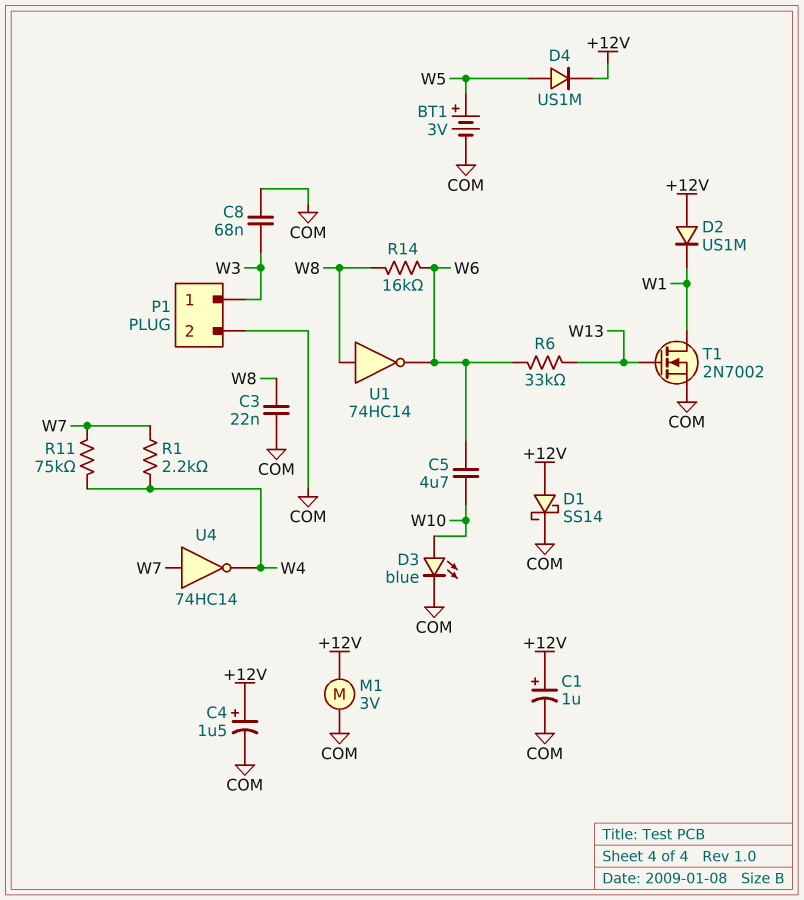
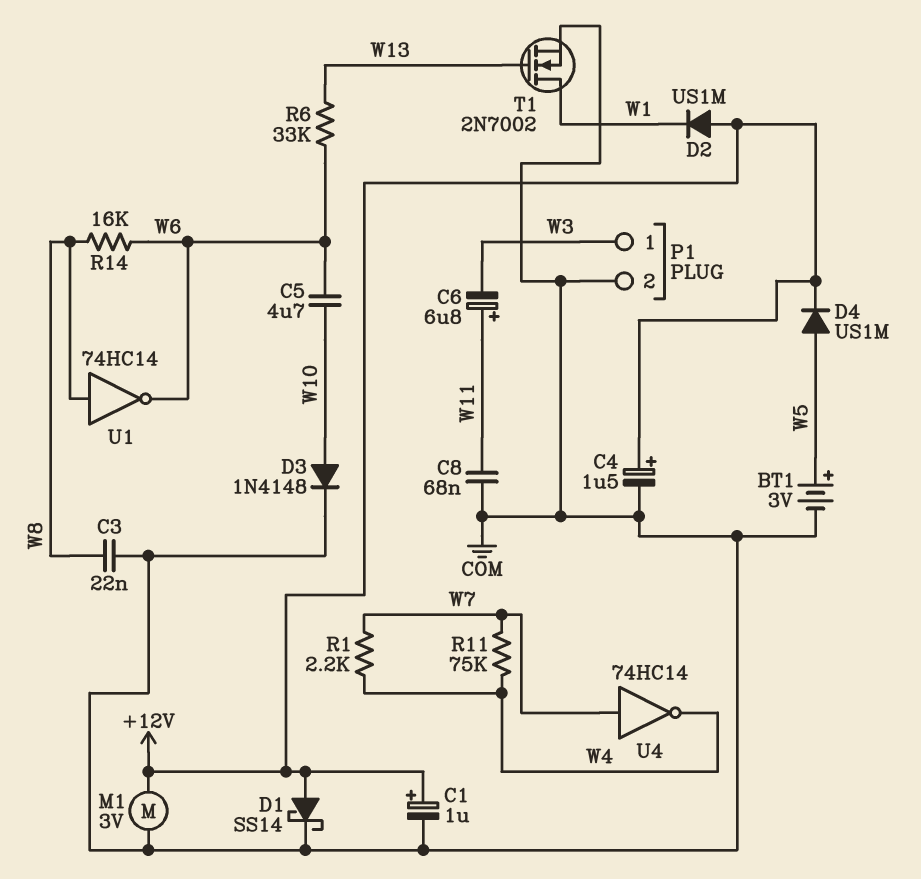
C6: none -> 6.8uF (plus W11, minus W3)
C8: 68nF (COM, W3) -> 68nF (COM, W11)
D3: LED blue (A W10, K COM) -> diode 1N4148 (A W10, K COM)

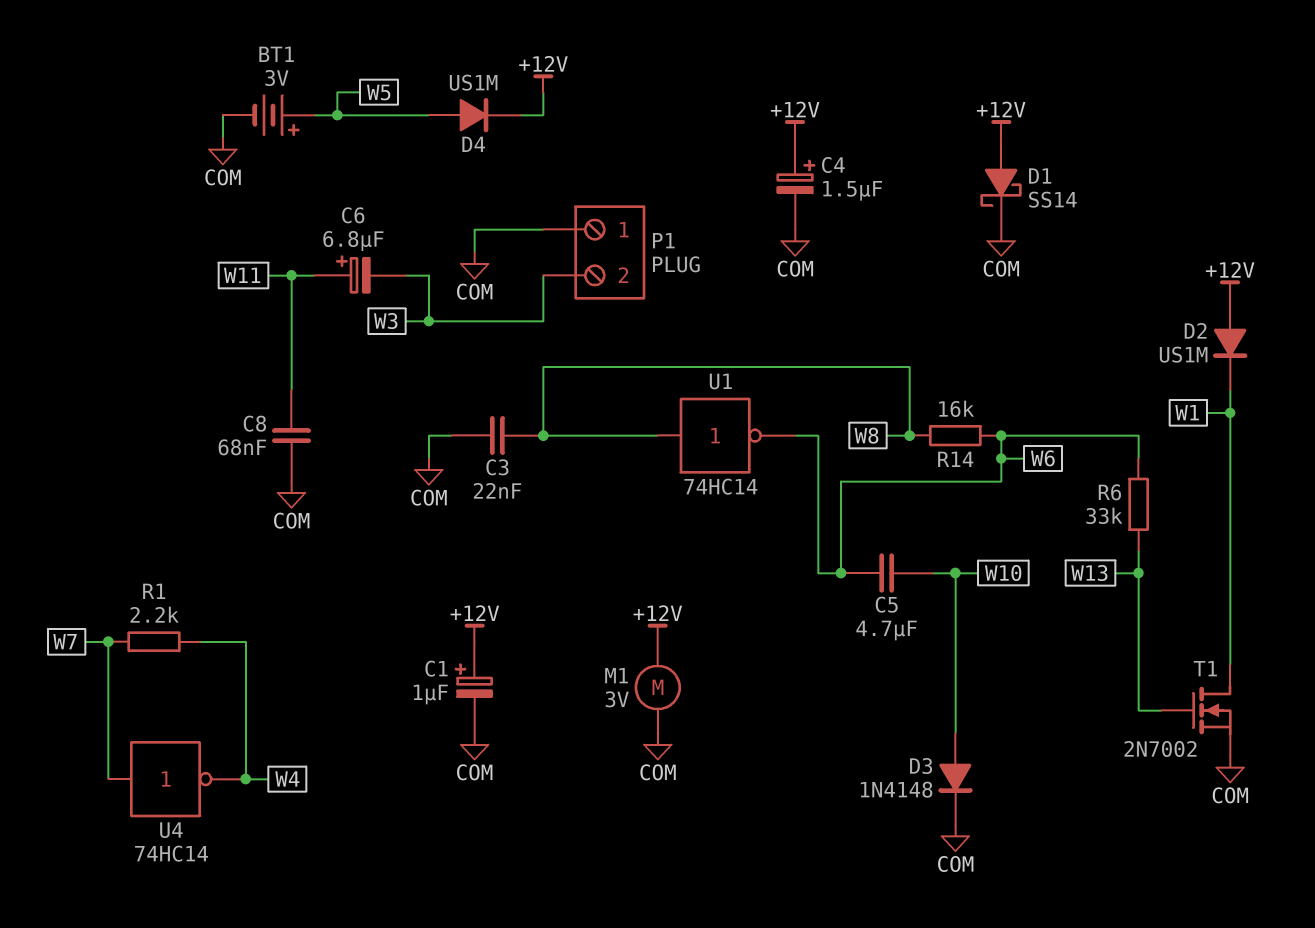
P1 pin 1: W3 -> COM
P1 pin 2: COM -> W3
R11: 75k (W4, W7) -> none

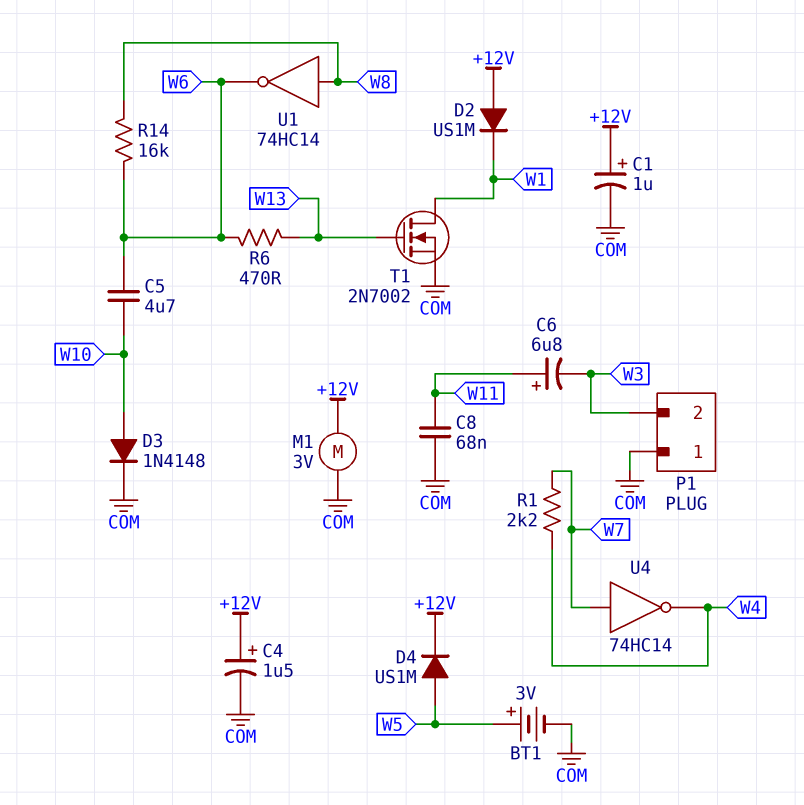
C3: 22nF (COM, W8) -> none
D1: schottky SS14 (A +12V, K COM) -> none
R6: 33k (W6, W13) -> 470 (W6, W13)

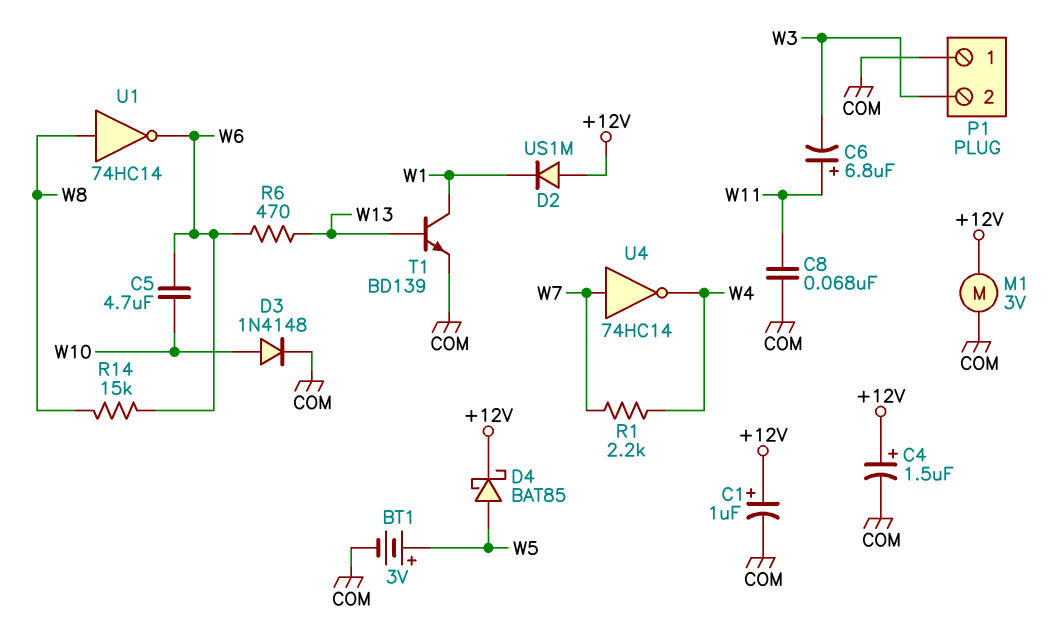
D4: diode US1M (A W5, K +12V) -> schottky BAT85 (A W5, K +12V)
R14: 16k (W6, W8) -> 15k (W6, W8)
T1: NMOS 2N7002 (G W13, D W1, S COM) -> NPN BD139 (B W13, C W1, E COM)

